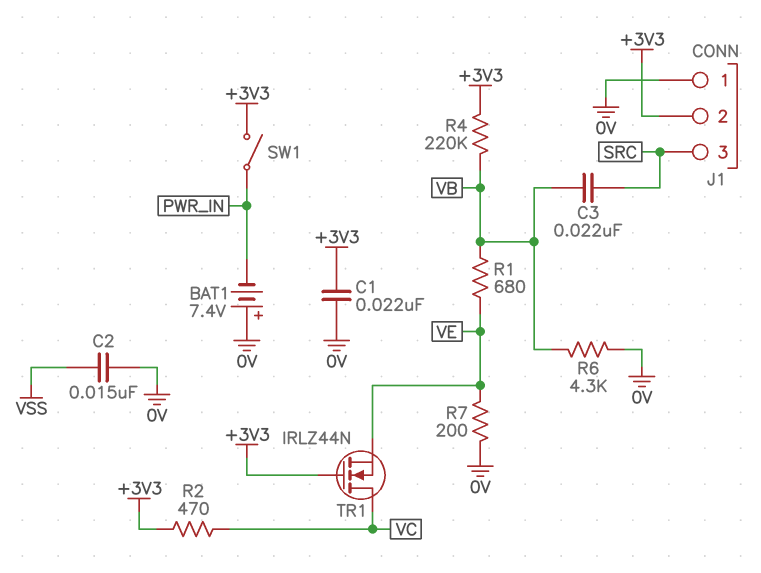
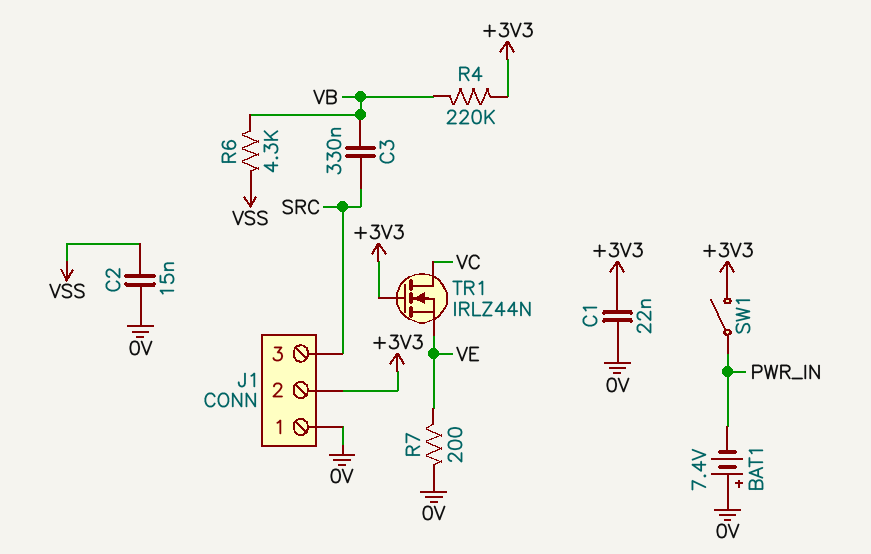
C3: 22nF (SRC, VB) -> 330nF (SRC, VB)
R1: 680 (VB, VE) -> none
R2: 470 (+3V3, VC) -> none
R6: 4.3k (0V, VB) -> 4.3k (VB, VSS)

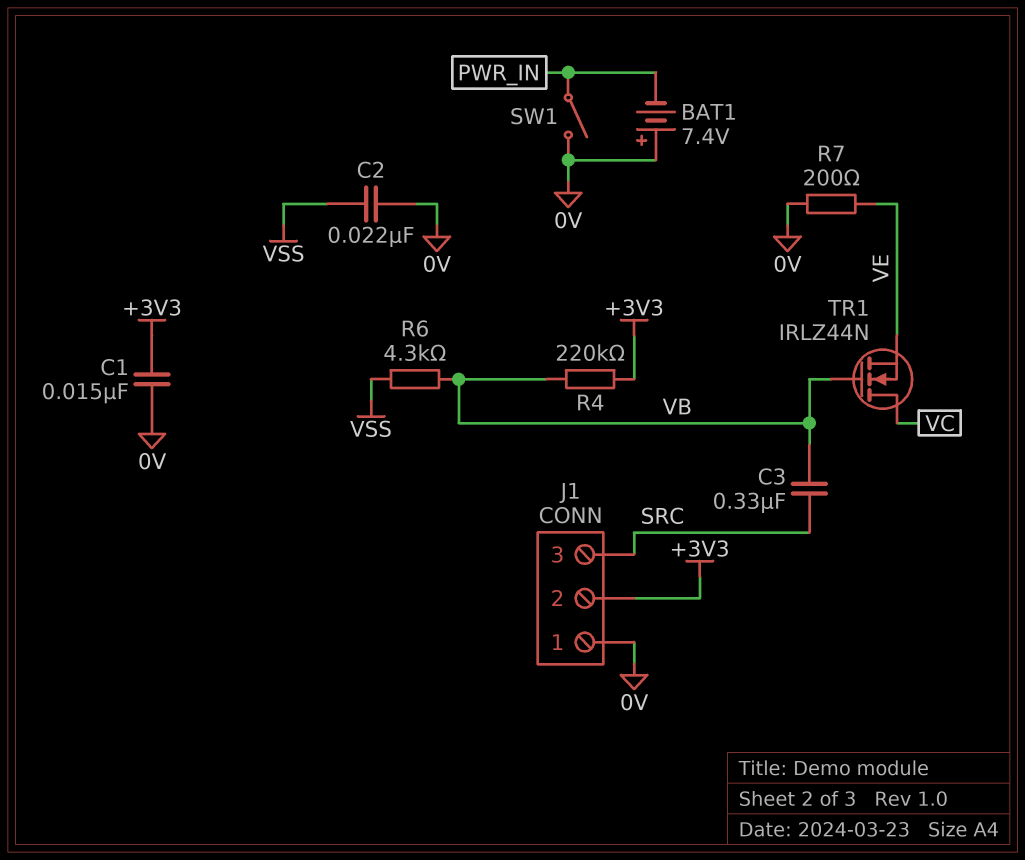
C1: 22nF (+3V3, 0V) -> 15nF (+3V3, 0V)
C2: 15nF (0V, VSS) -> 22nF (0V, VSS)
SW1: switch (+3V3, PWR_IN) -> switch (0V, PWR_IN)
TR1: NMOS IRLZ44N (G +3V3, D VC, S VE) -> NMOS IRLZ44N (G VB, D VC, S VE)

